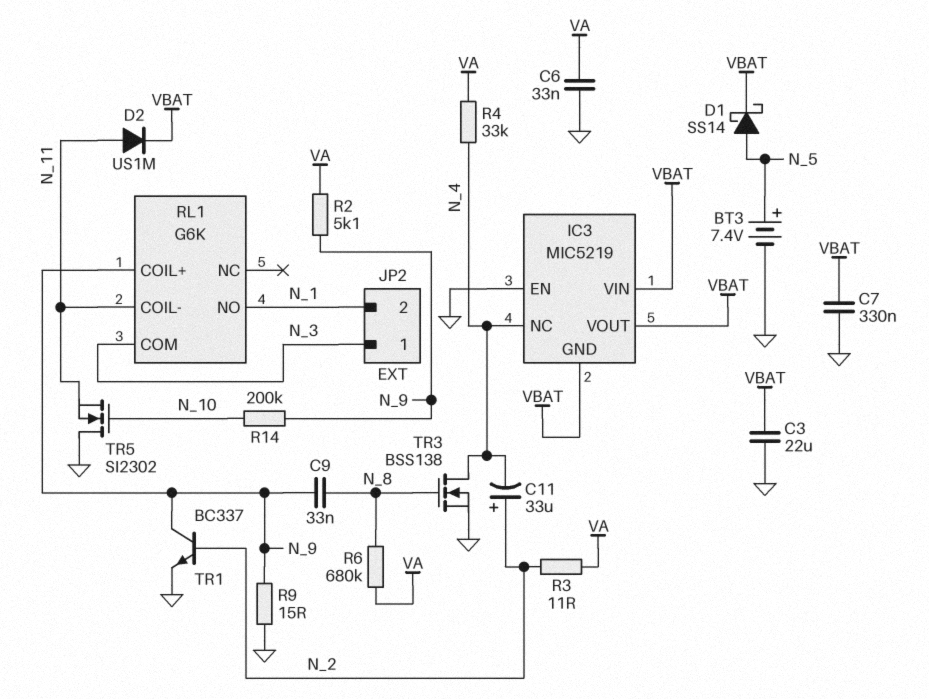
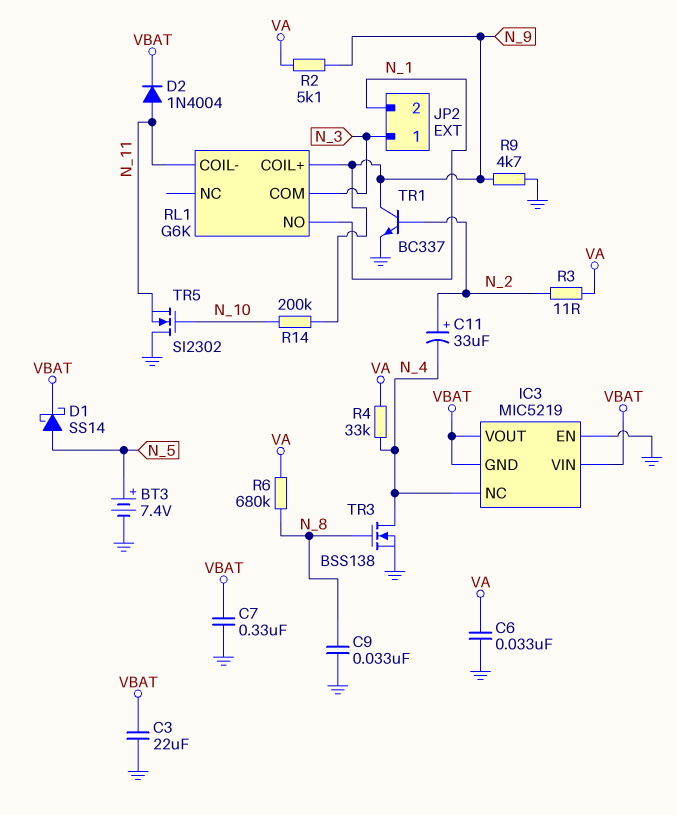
C9: 33nF (N_8, N_9) -> 33nF (GND, N_8)
D2: diode US1M (A N_11, K VBAT) -> diode 1N4004 (A N_11, K VBAT)
R9: 15 (GND, N_9) -> 4.7k (GND, N_9)

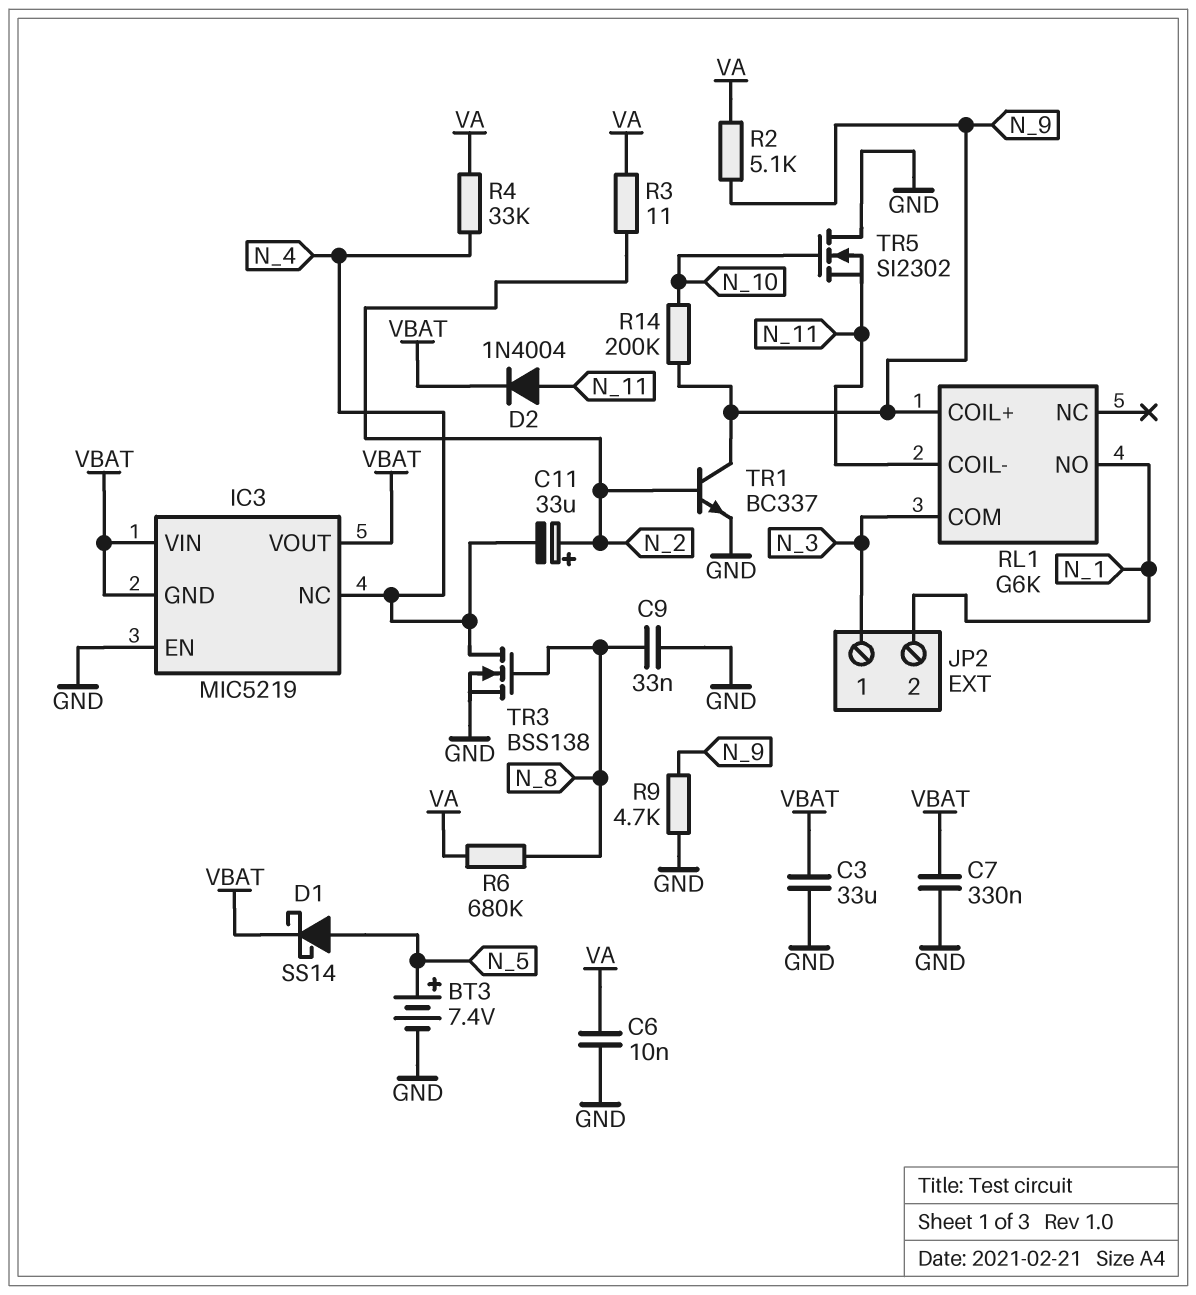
C3: 22uF (GND, VBAT) -> 33uF (GND, VBAT)
C6: 33nF (GND, VA) -> 10nF (GND, VA)

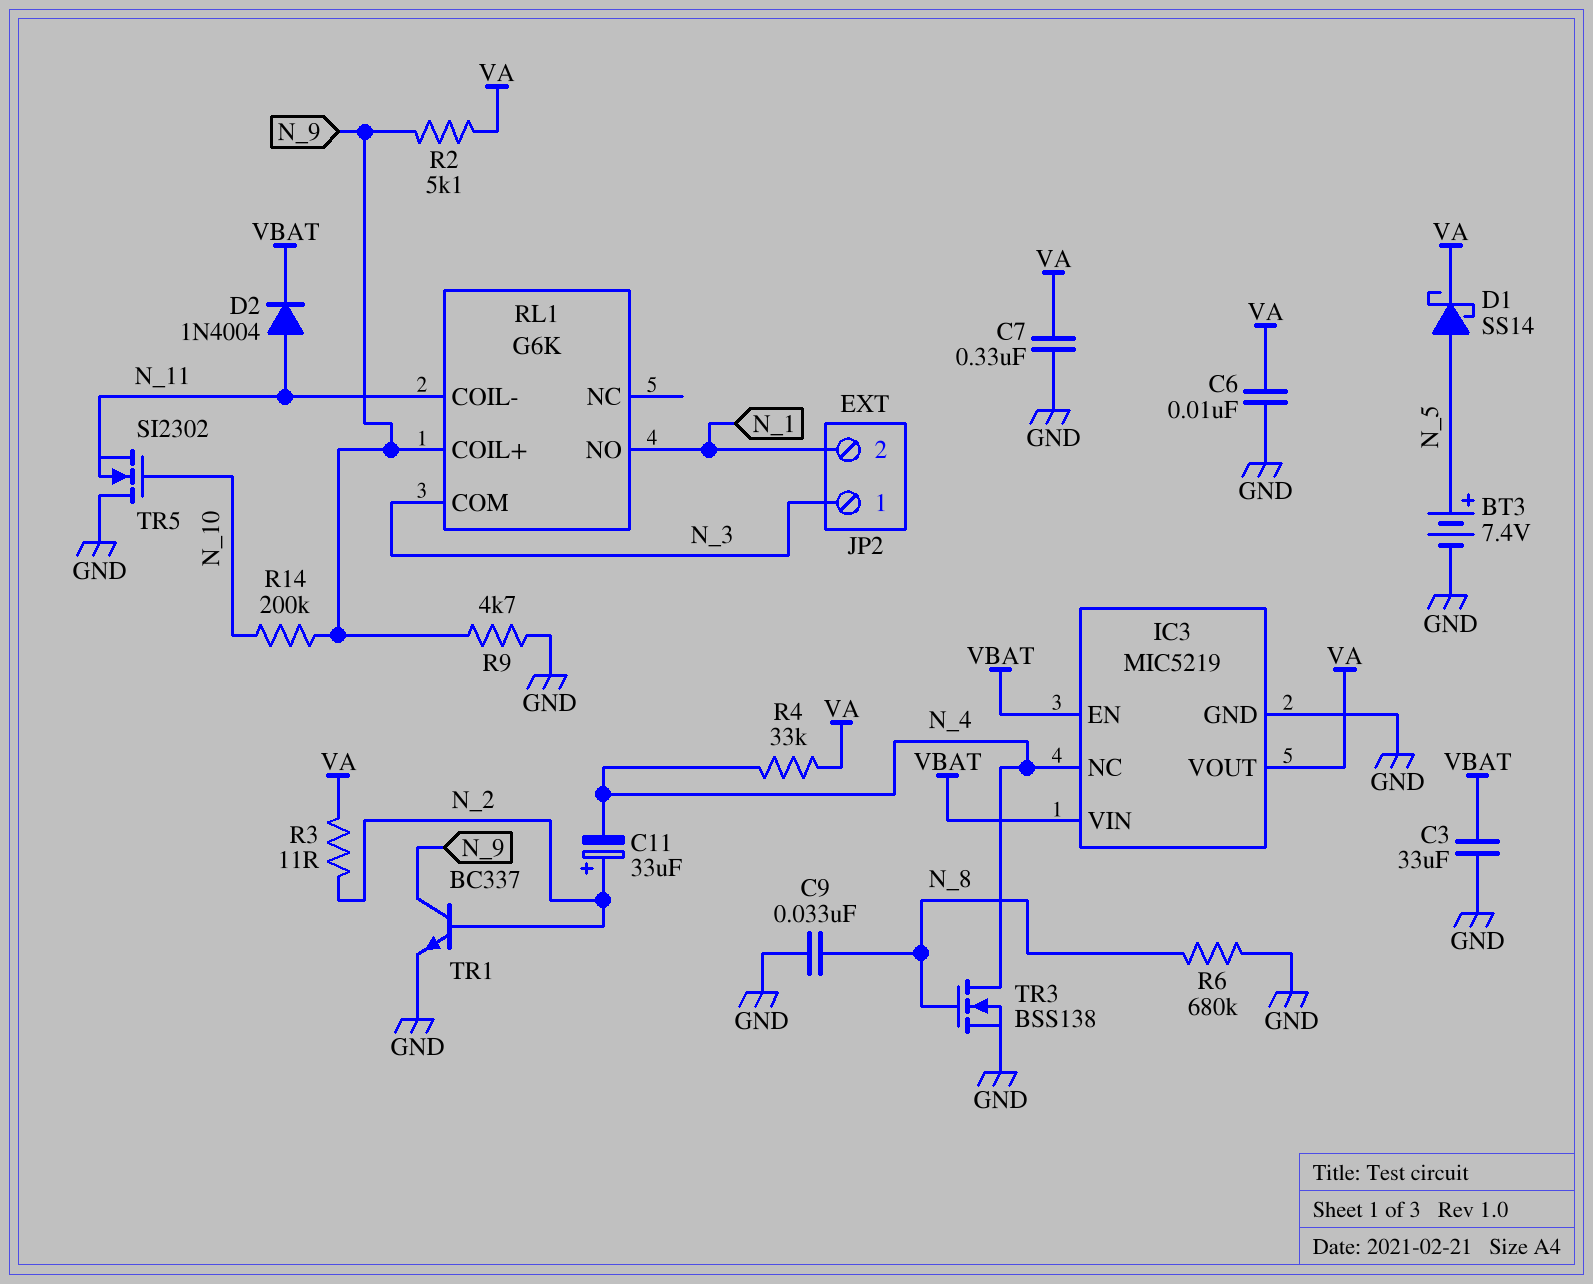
C7: 330nF (GND, VBAT) -> 330nF (GND, VA)
D1: schottky SS14 (A N_5, K VBAT) -> schottky SS14 (A N_5, K VA)
IC3 pin EN: GND -> VBAT
IC3 pin GND: VBAT -> GND
IC3 pin VOUT: VBAT -> VA
R6: 680k (N_8, VA) -> 680k (GND, N_8)

